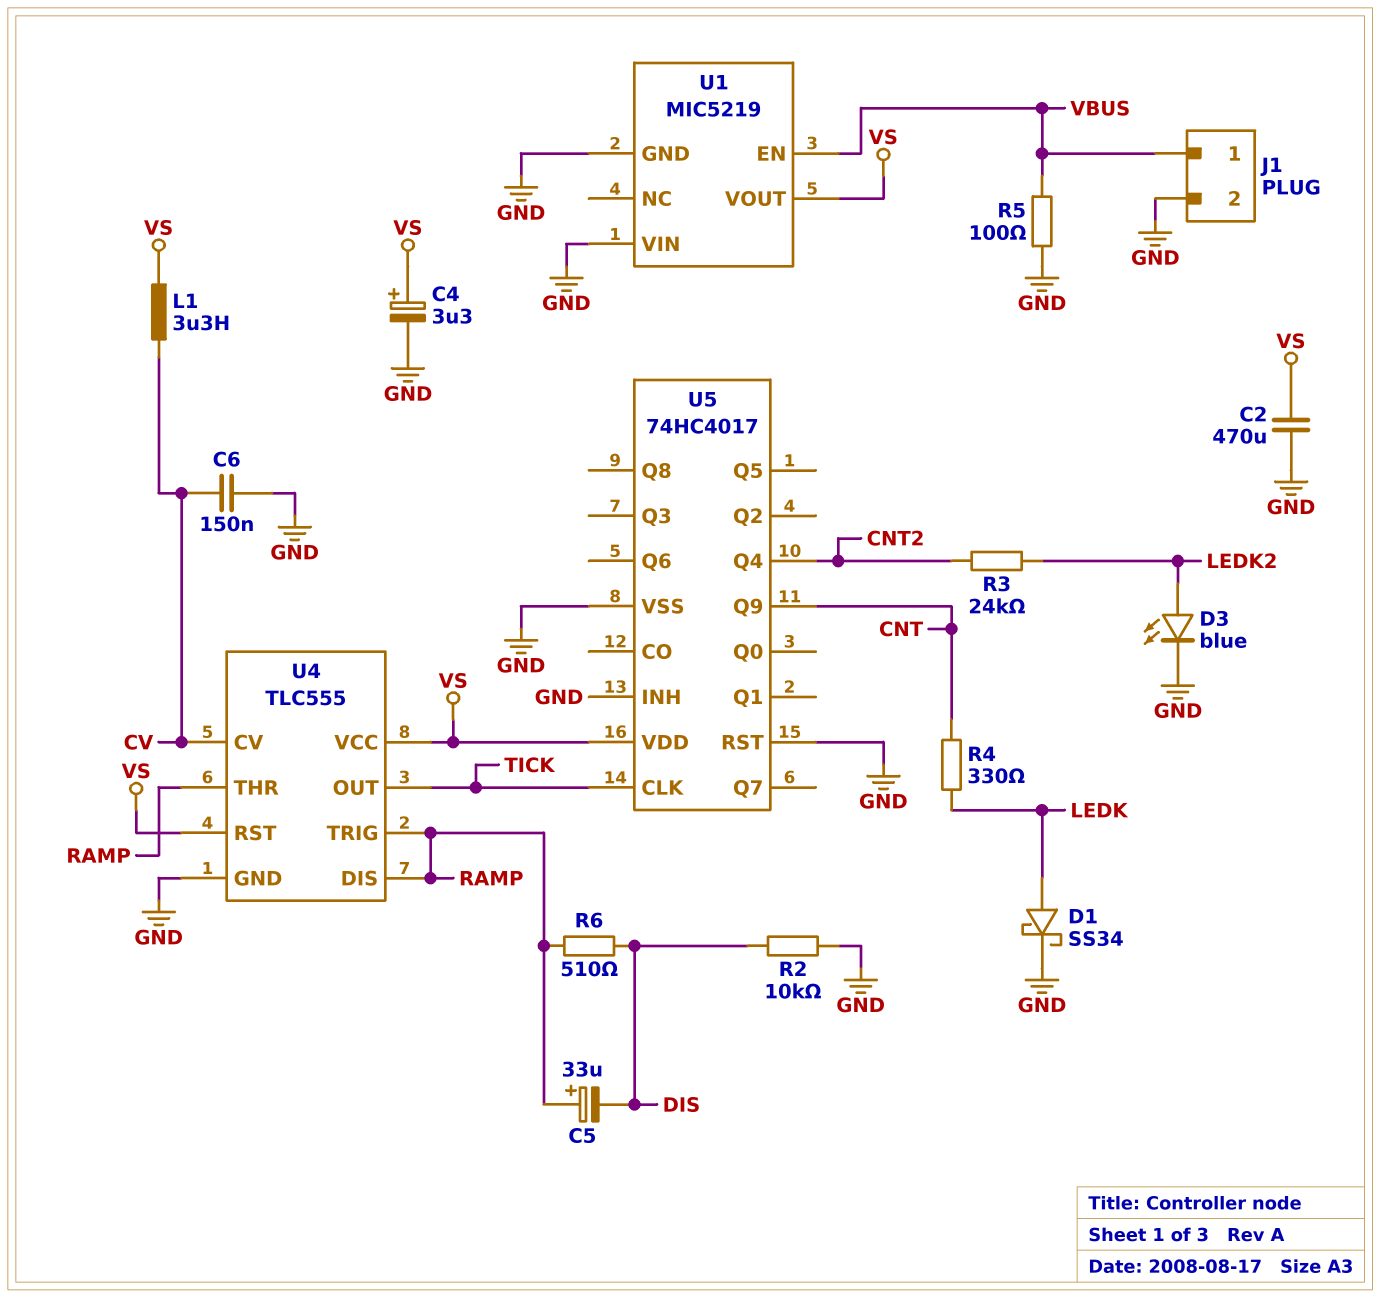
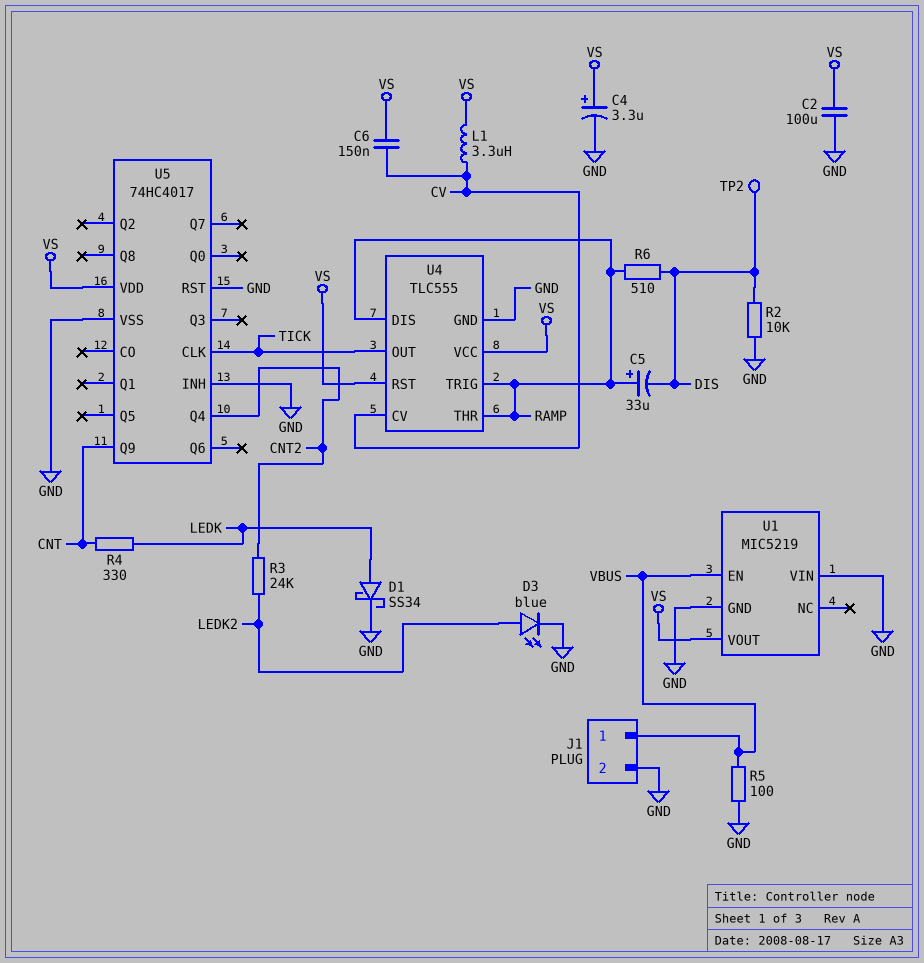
C2: 470uF (GND, VS) -> 100uF (GND, VS)
C6: 150nF (CV, GND) -> 150nF (CV, VS)
TP2: none -> test point (DIS)

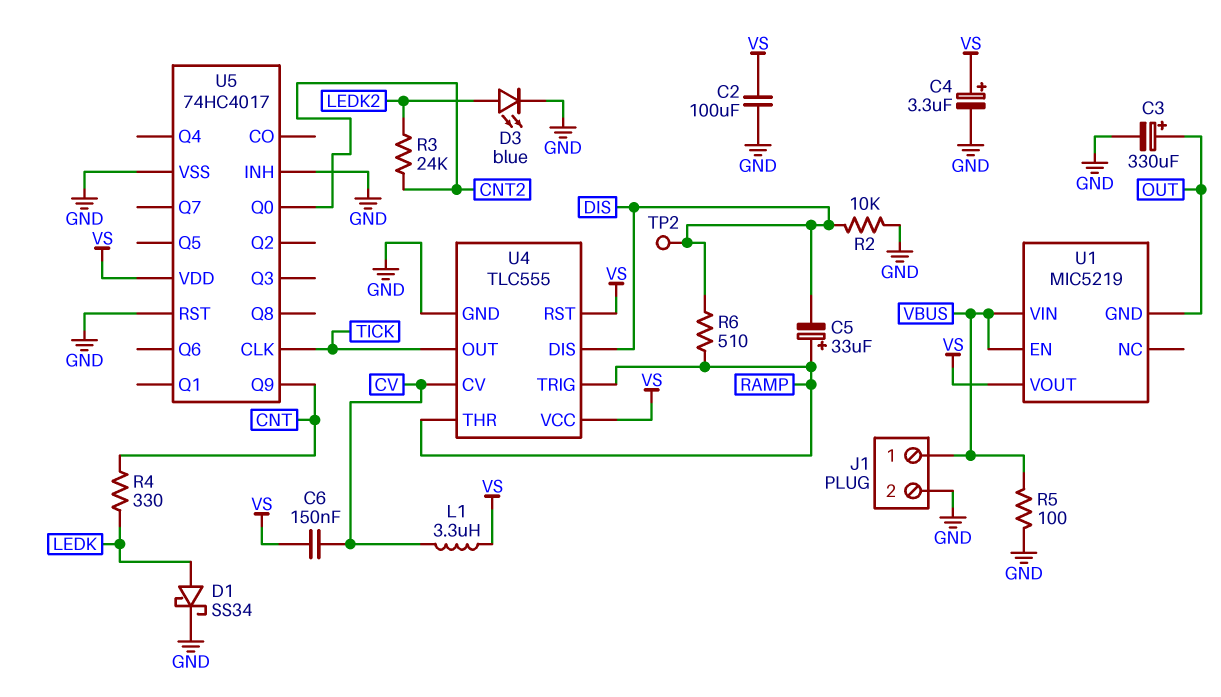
C3: none -> 330uF (plus OUT, minus GND)
U1 pin GND: GND -> OUT
U1 pin VIN: GND -> VBUS
U4 pin DIS: RAMP -> DIS
U5 pin Q0: none -> CNT2
U5 pin Q4: CNT2 -> none

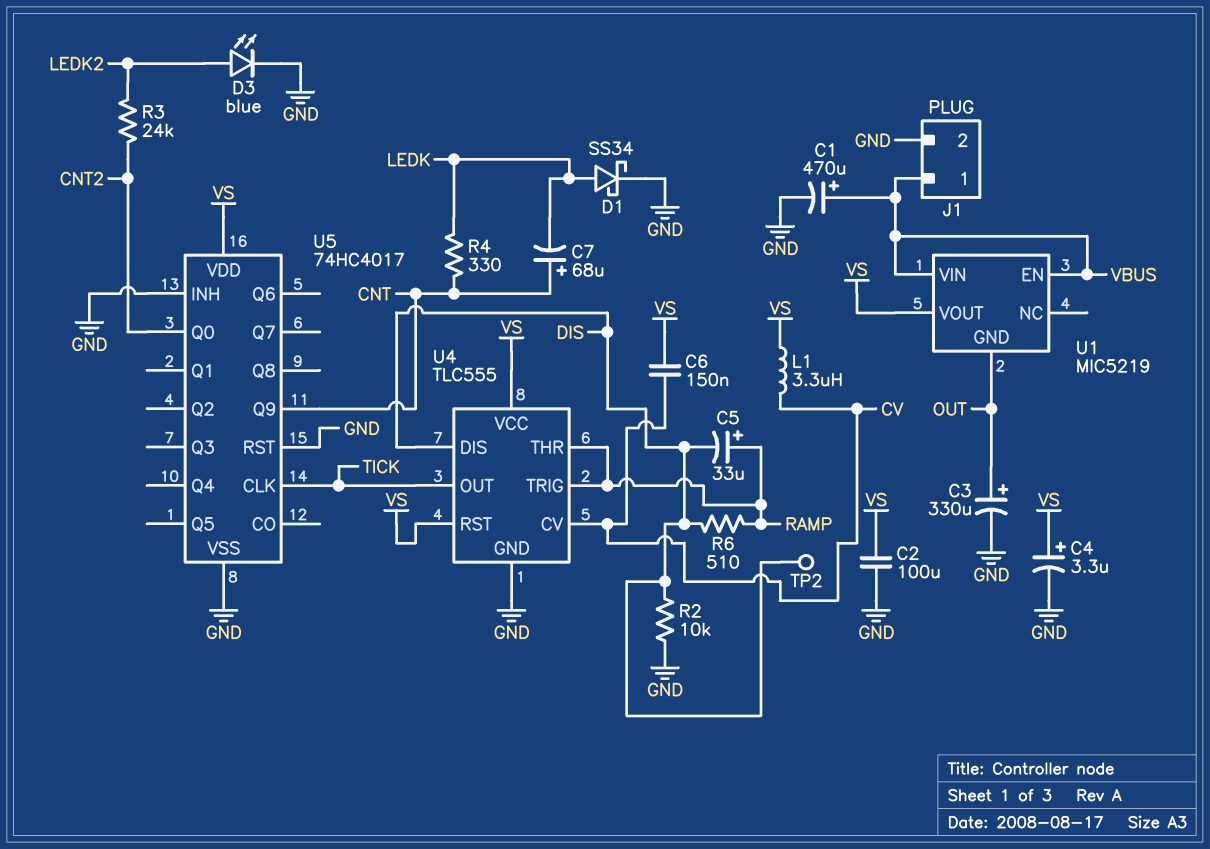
C1: none -> 470uF (plus VBUS, minus GND)
C7: none -> 68uF (plus CNT, minus LEDK)
R5: 100 (GND, VBUS) -> none

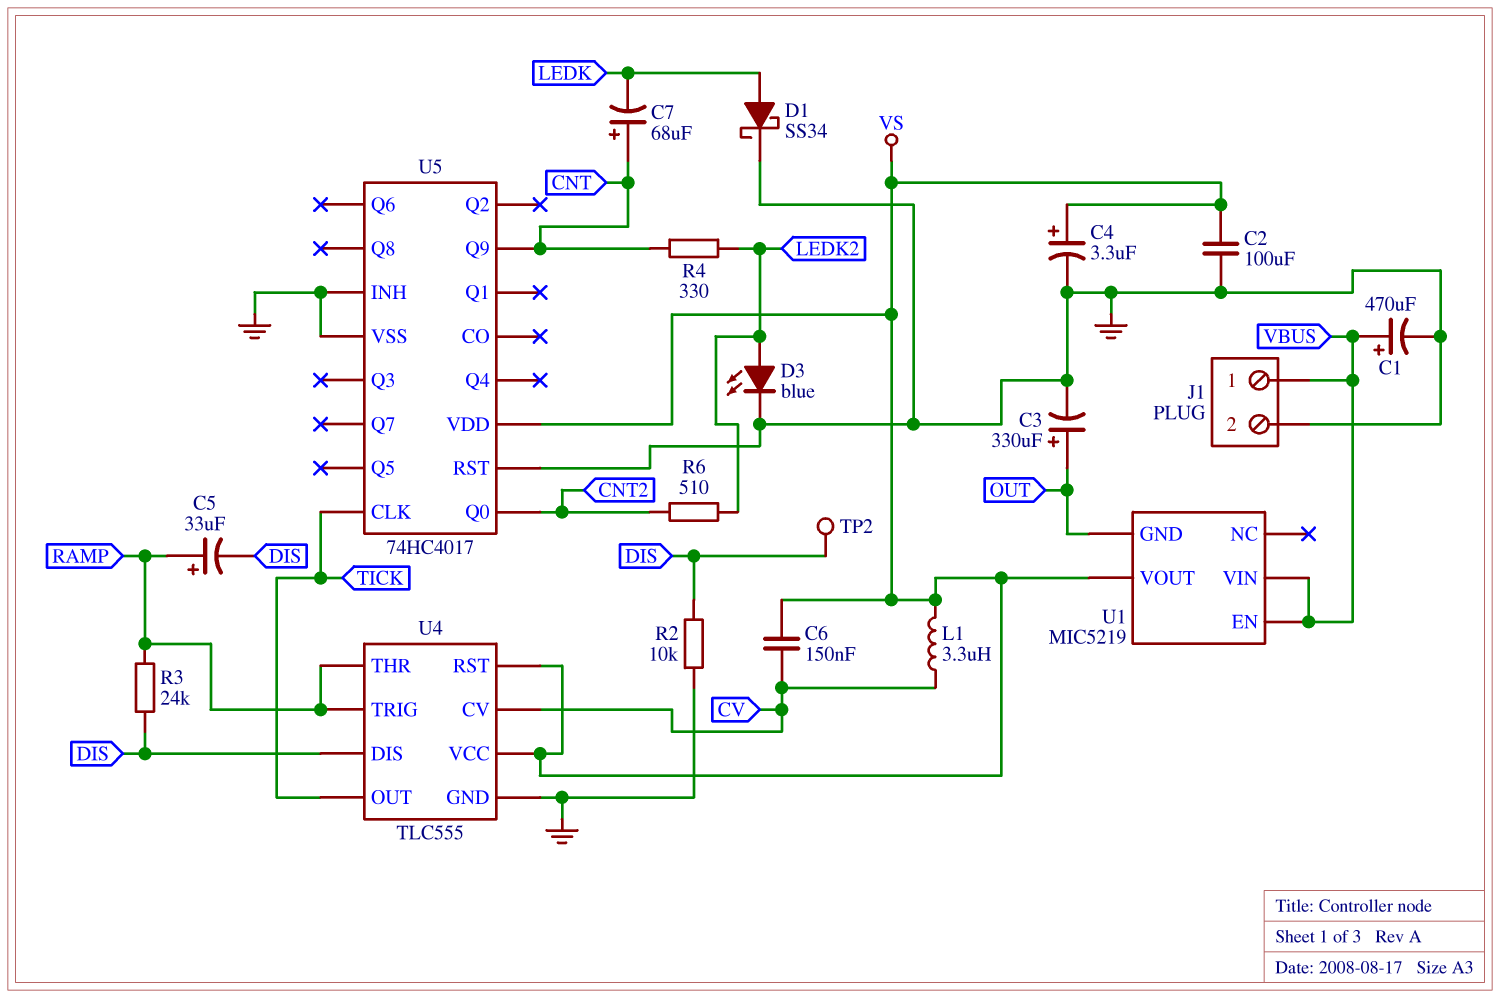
R3: 24k (CNT2, LEDK2) -> 24k (DIS, RAMP)
R4: 330 (CNT, LEDK) -> 330 (CNT, LEDK2)
R6: 510 (DIS, RAMP) -> 510 (CNT2, LEDK2)

